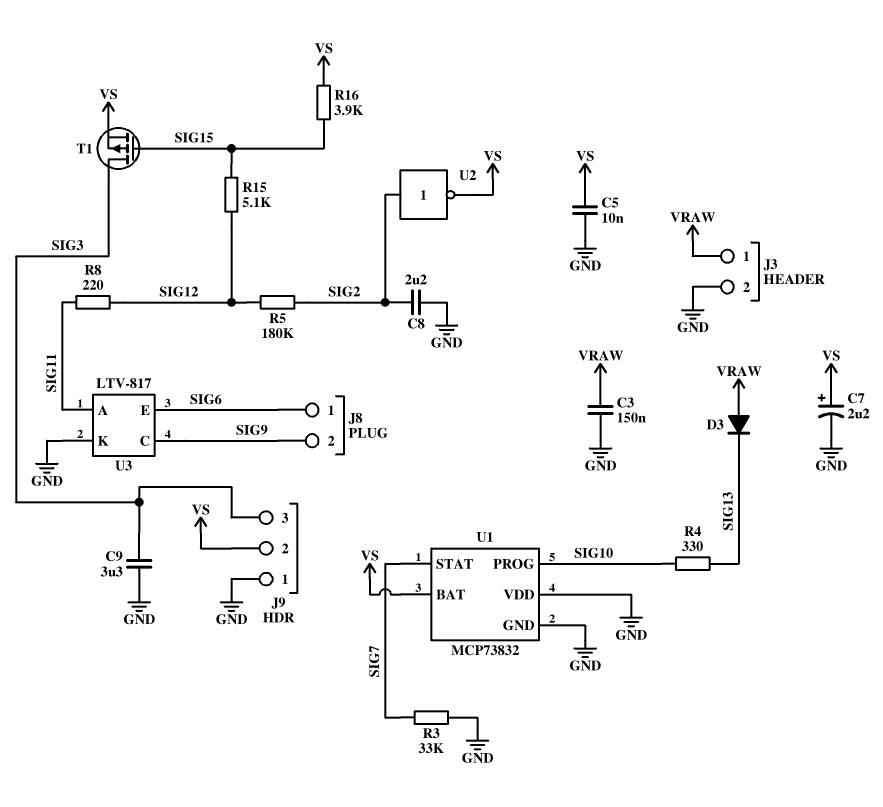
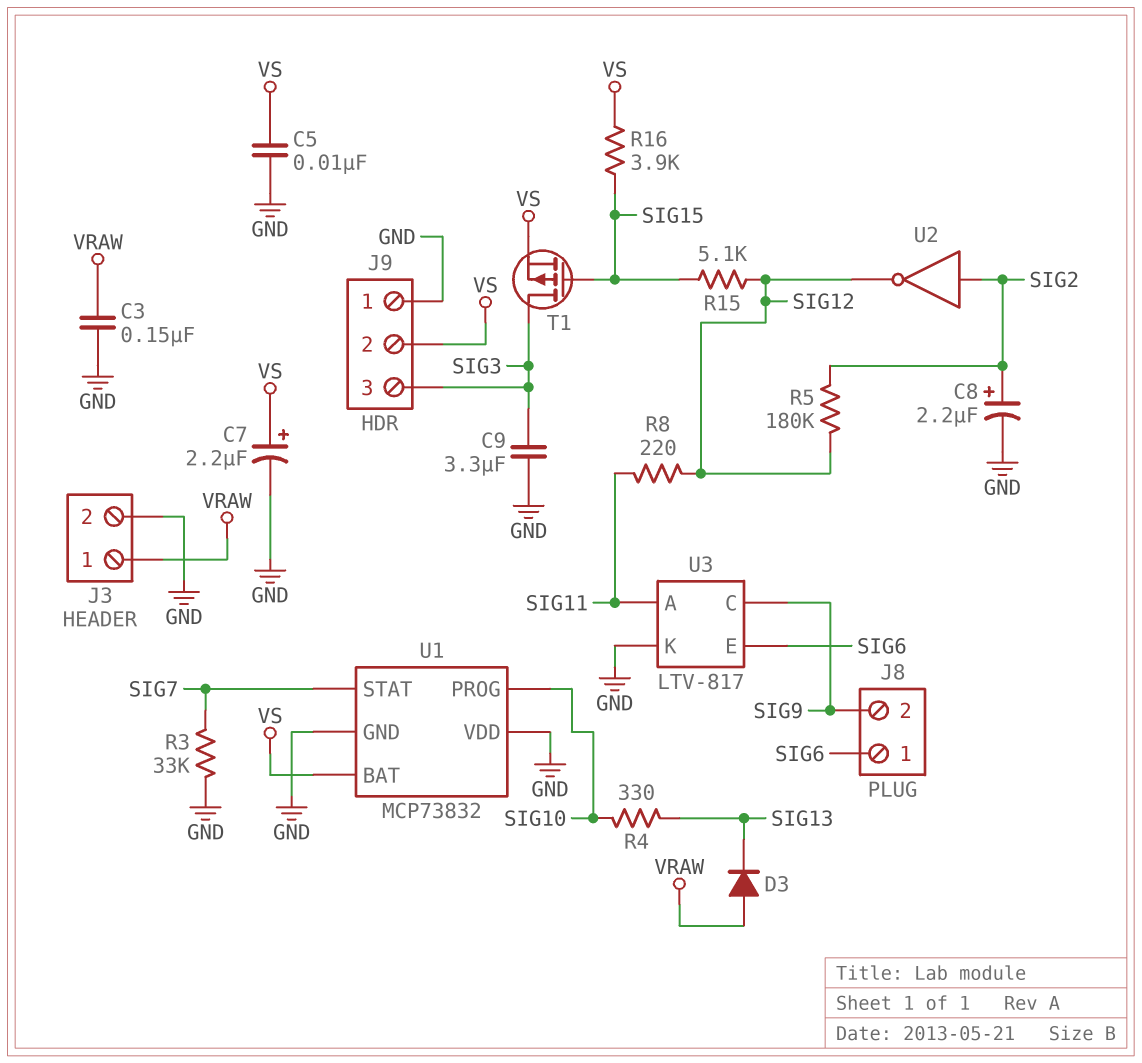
C8: 2.2uF (GND, SIG2) -> 2.2uF (plus SIG2, minus GND)
U2: NOT (in SIG2, out VS) -> NOT (in SIG2, out SIG12)

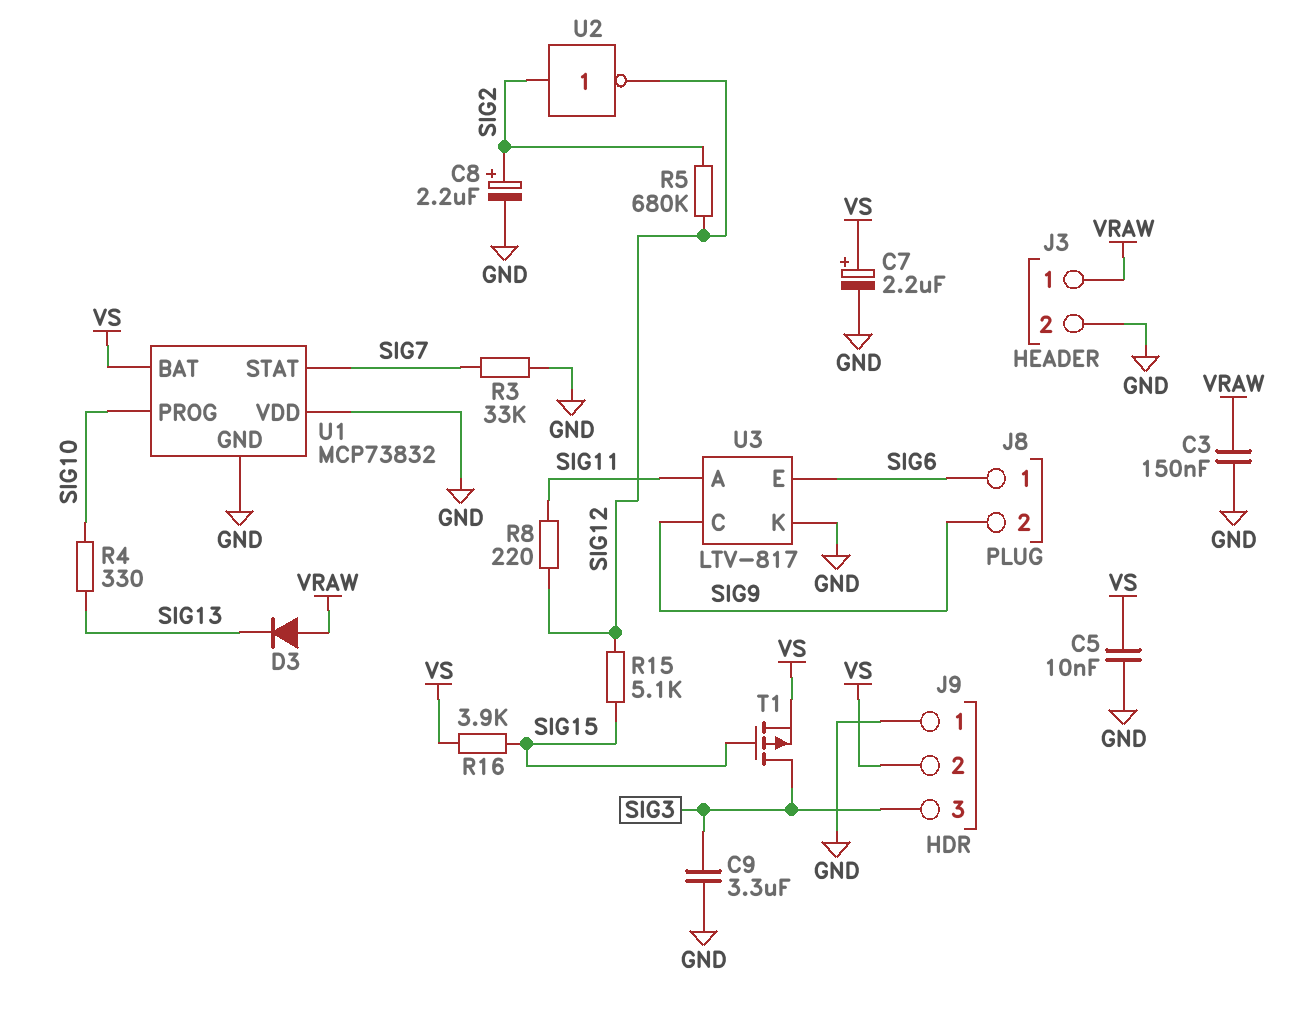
R5: 180k (SIG2, SIG12) -> 680k (SIG2, SIG12)

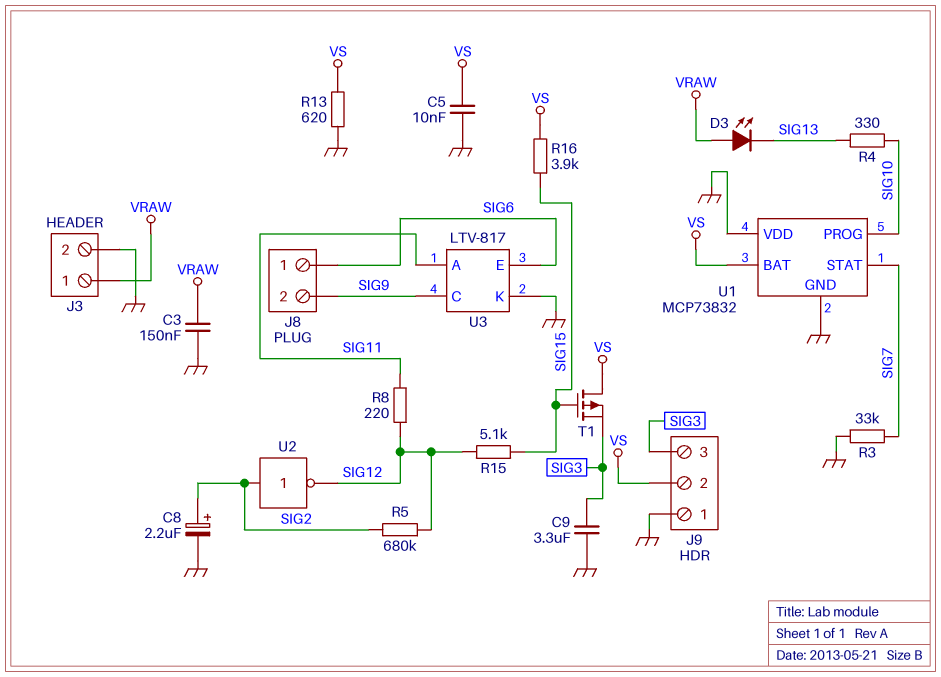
C7: 2.2uF (plus VS, minus GND) -> none
D3: diode (A VRAW, K SIG13) -> LED (A VRAW, K SIG13)
R13: none -> 620 (GND, VS)
T1: PMOS (G SIG15, D SIG3, S VS) -> PMOS (G SIG15, D VS, S SIG3)

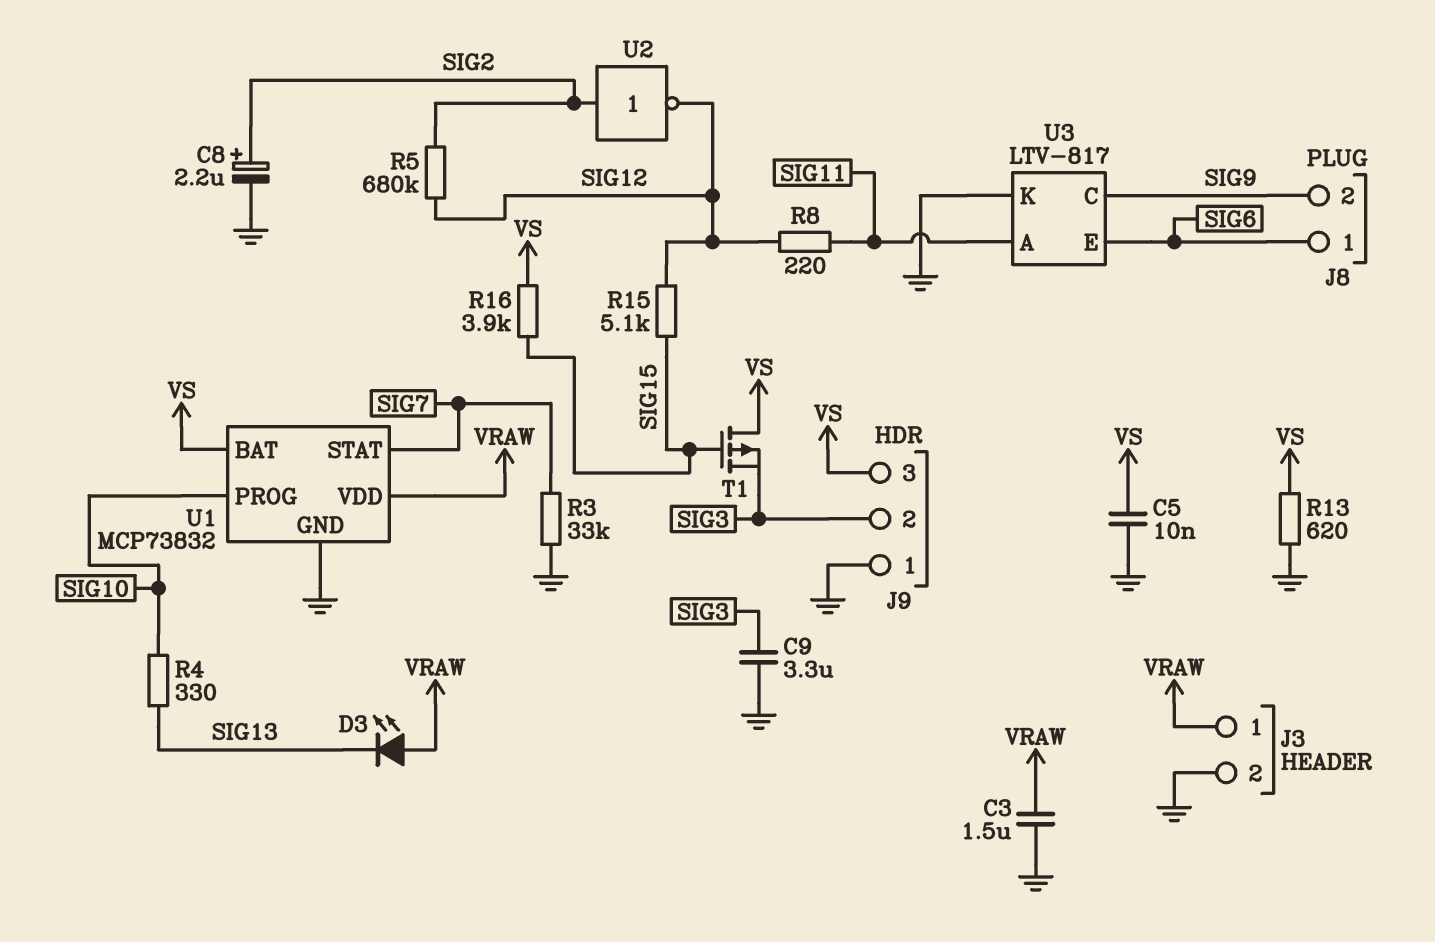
C3: 150nF (GND, VRAW) -> 1.5uF (GND, VRAW)
J9 pin 2: VS -> SIG3
J9 pin 3: SIG3 -> VS
U1 pin VDD: GND -> VRAW

